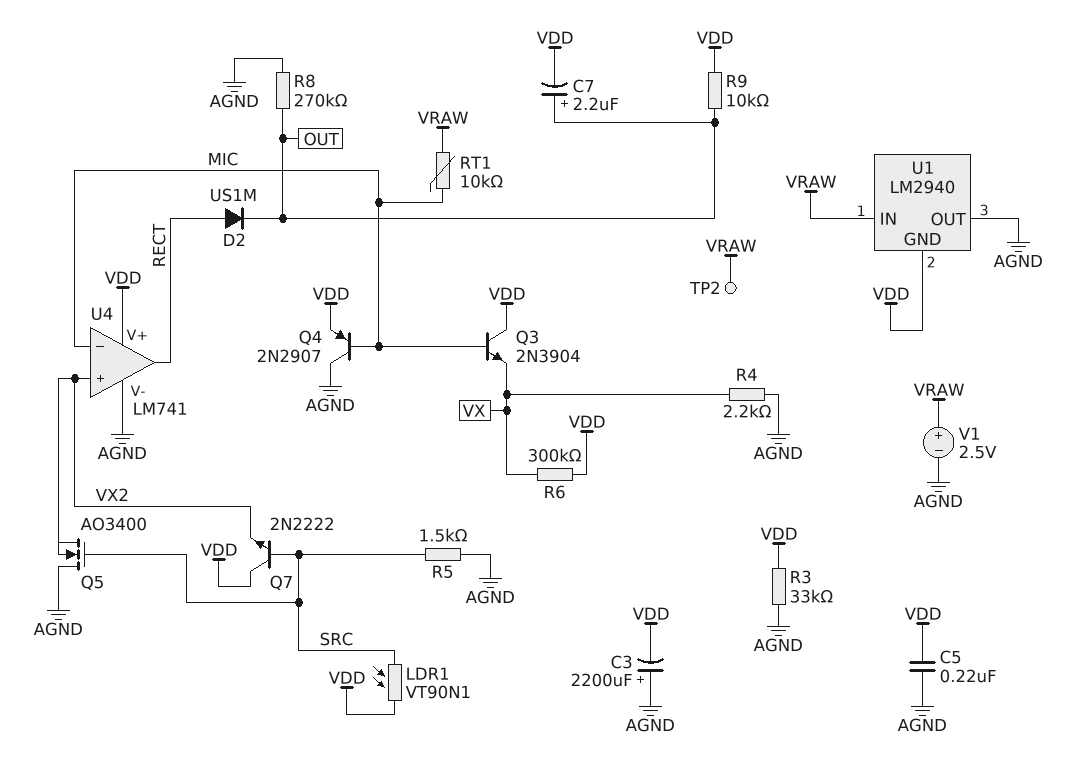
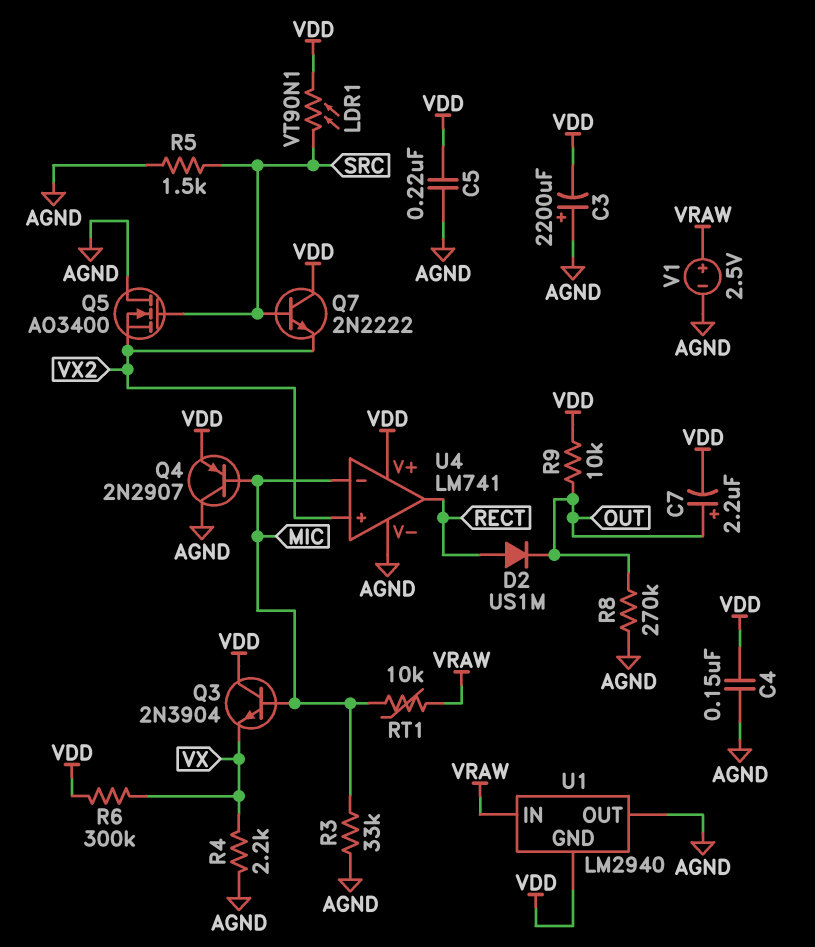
C4: none -> 150nF (AGND, VDD)
R3: 33k (AGND, VDD) -> 33k (AGND, MIC)
TP2: test point (VRAW) -> none

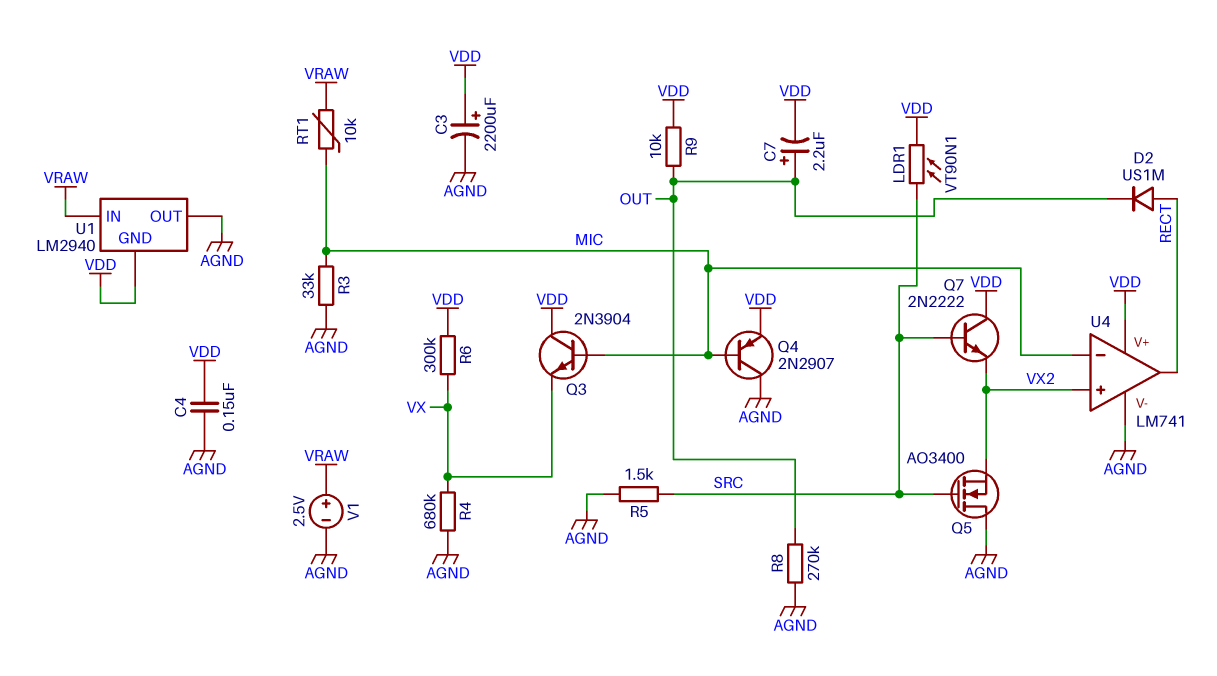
C3: 2200uF (plus AGND, minus VDD) -> 2200uF (plus VDD, minus AGND)
C5: 220nF (AGND, VDD) -> none
R4: 2.2k (AGND, VX) -> 680k (AGND, VX)

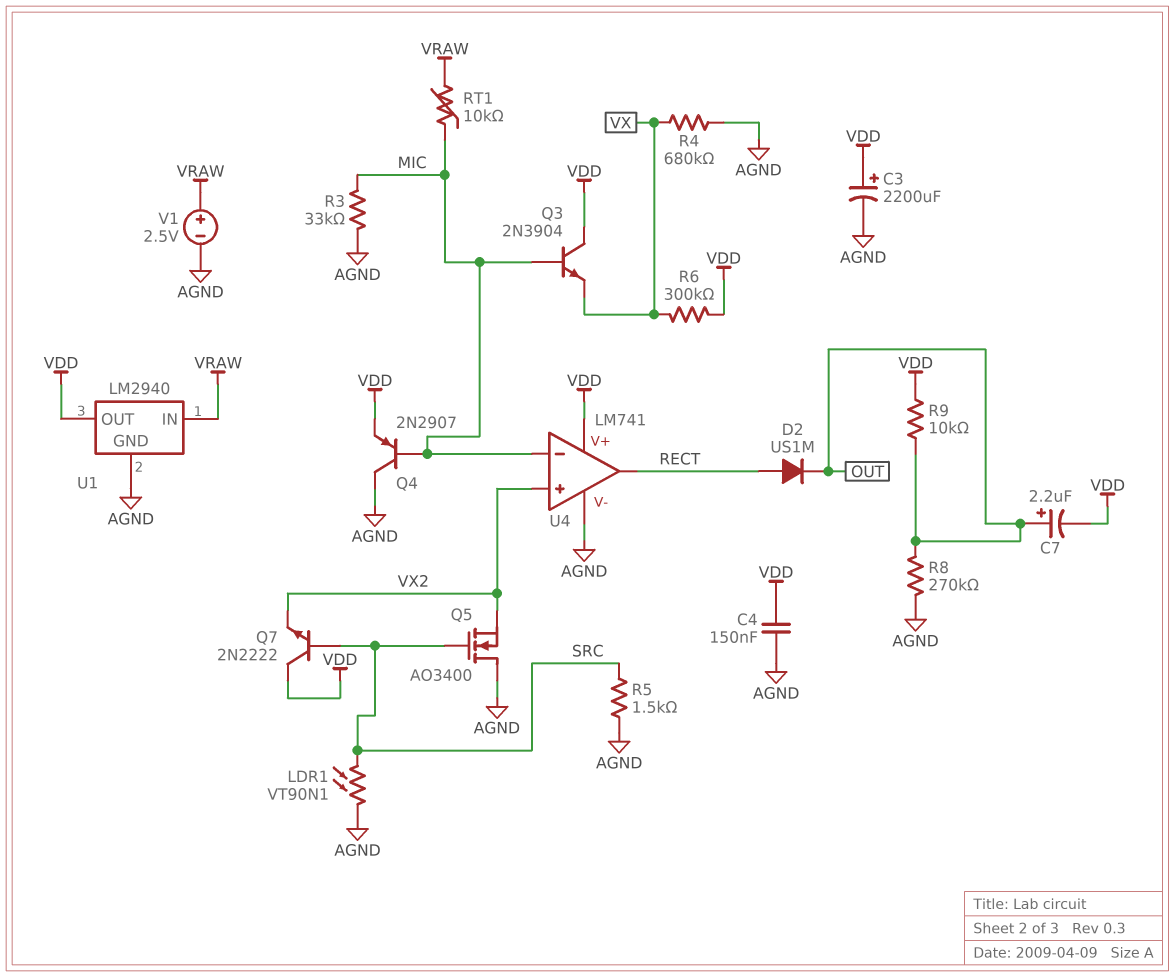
LDR1: VT90N1 (SRC, VDD) -> VT90N1 (AGND, SRC)
U1 pin GND: VDD -> AGND
U1 pin OUT: AGND -> VDD

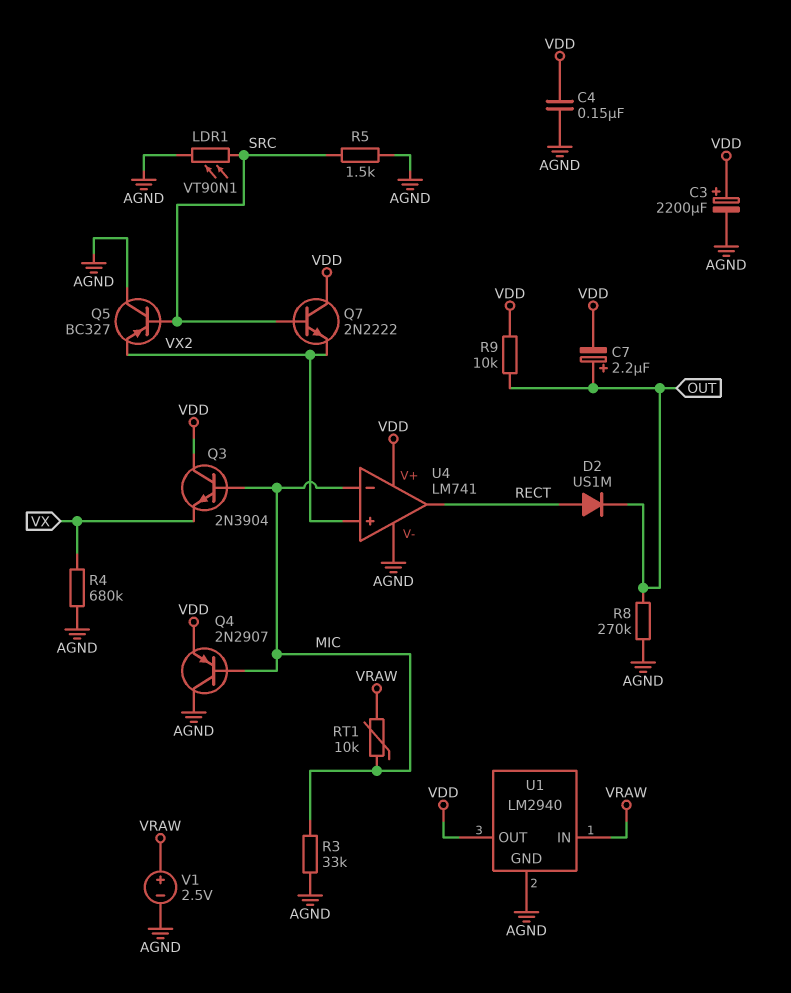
Q5: NMOS AO3400 (G SRC, D AGND, S VX2) -> PNP BC327 (B SRC, C AGND, E VX2)
R6: 300k (VDD, VX) -> none

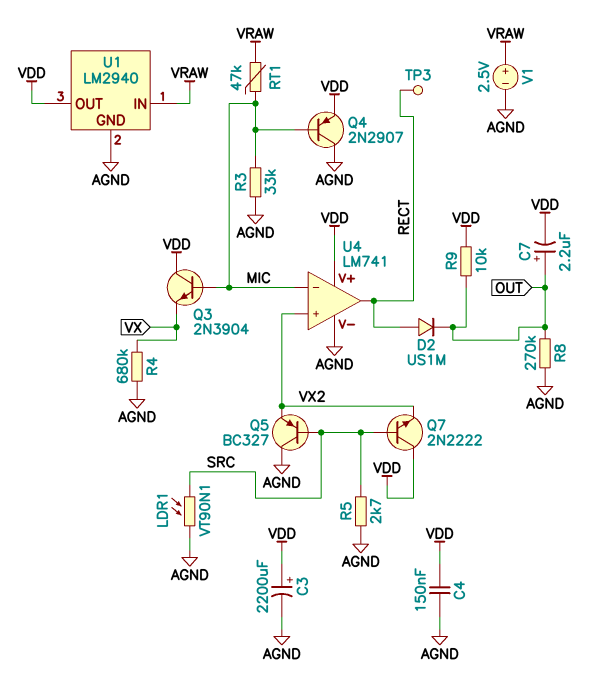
R5: 1.5k (AGND, SRC) -> 2.7k (AGND, SRC)
RT1: 10k (MIC, VRAW) -> 47k (MIC, VRAW)
TP3: none -> test point (RECT)

